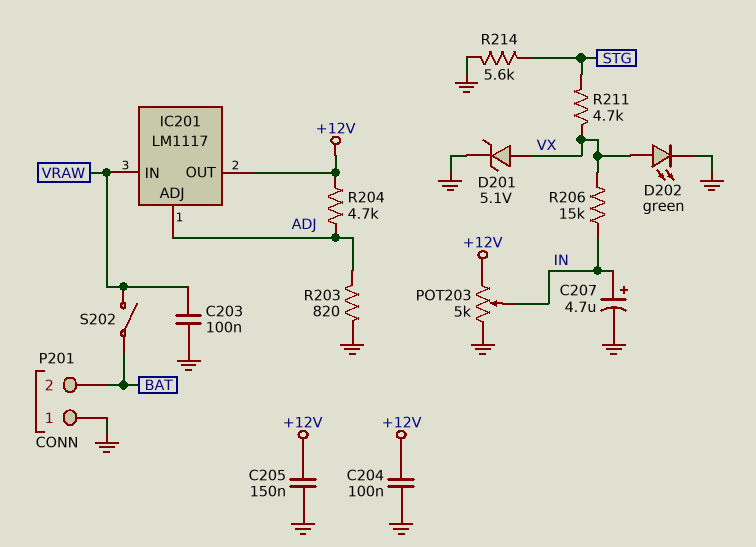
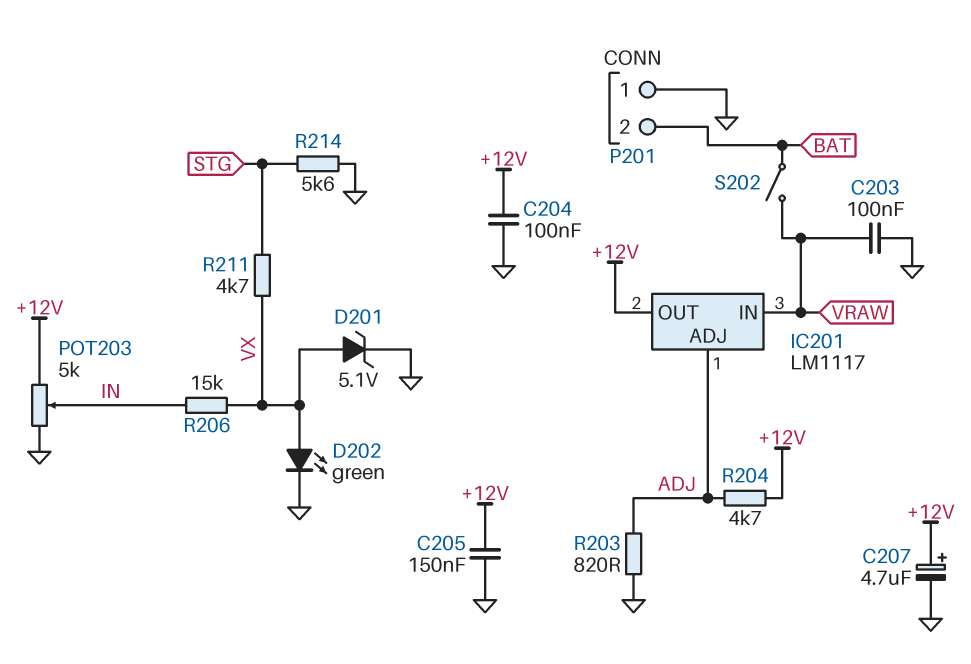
C207: 4.7uF (plus IN, minus GND) -> 4.7uF (plus +12V, minus GND)

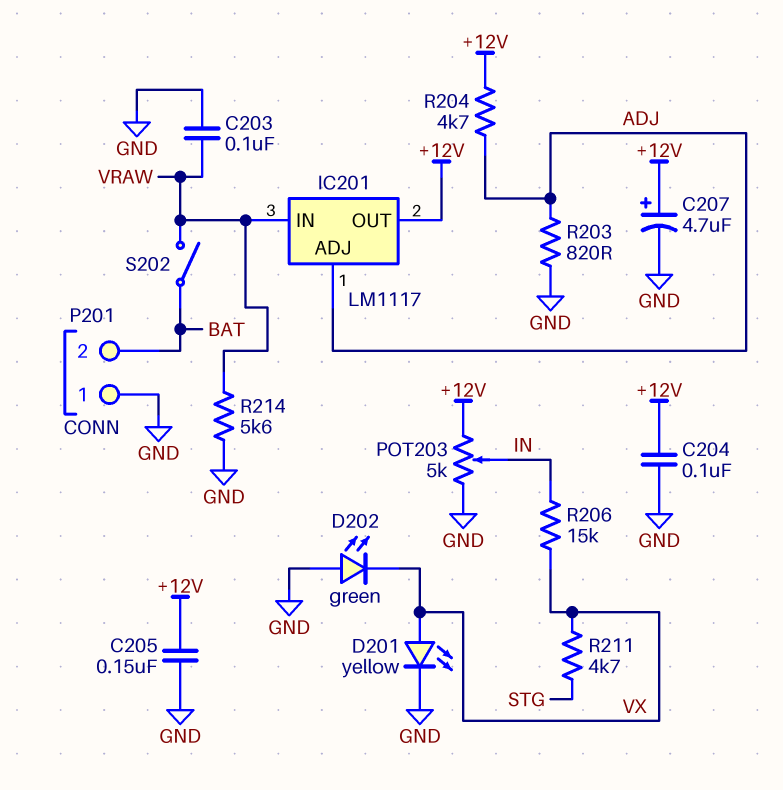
D201: zener 5.1V (A VX, K GND) -> LED yellow (A VX, K GND)
D202: LED green (A VX, K GND) -> LED green (A GND, K VX)
R214: 5.6k (GND, STG) -> 5.6k (GND, VRAW)

